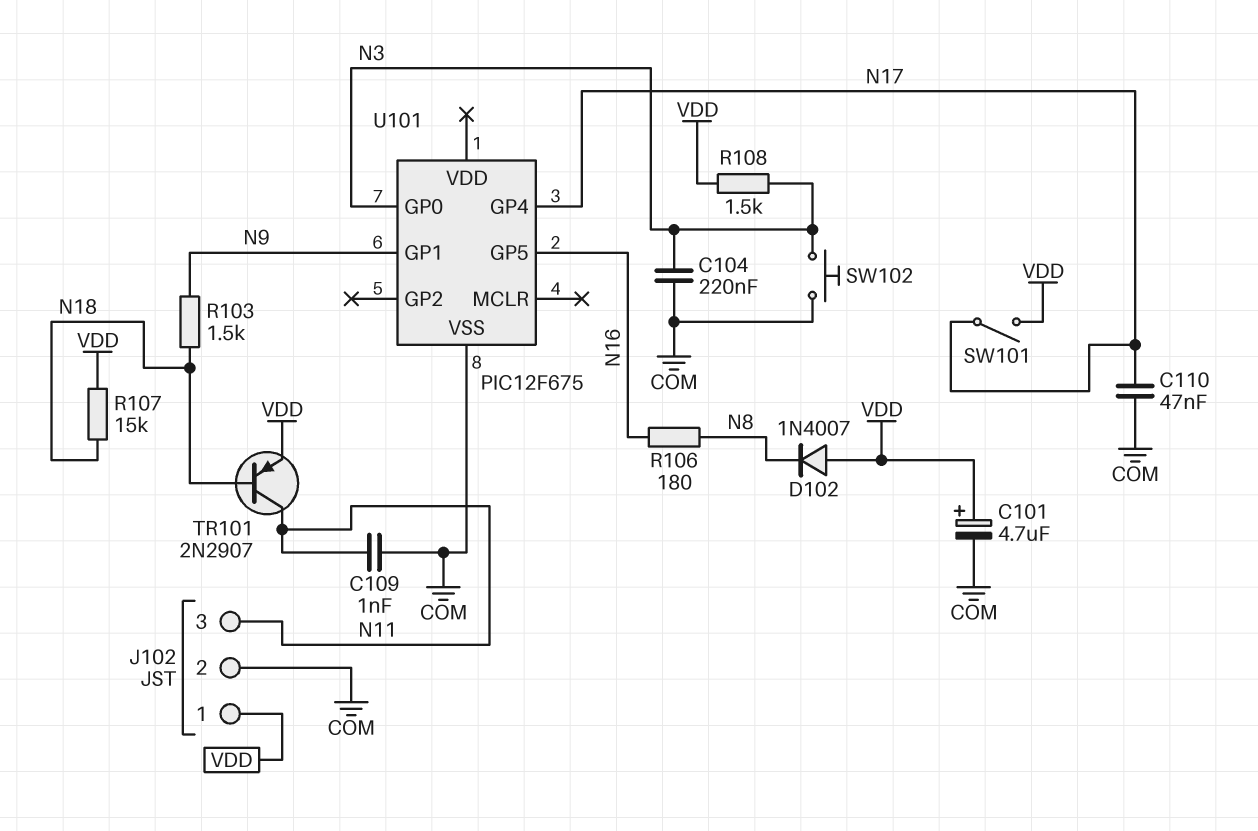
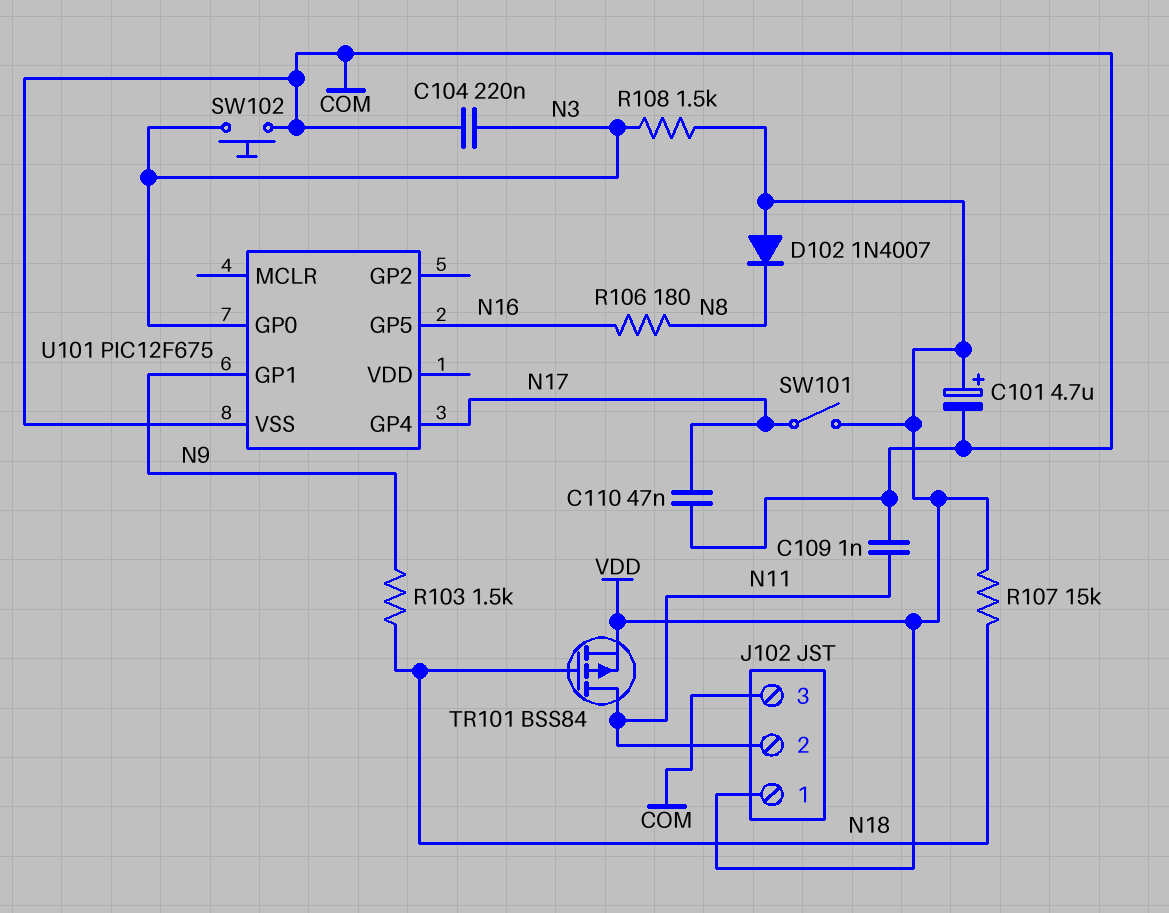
J102 pin 2: COM -> N11
J102 pin 3: N11 -> COM
TR101: PNP 2N2907 (B N18, C N11, E VDD) -> PMOS BSS84 (G N18, D N11, S VDD)

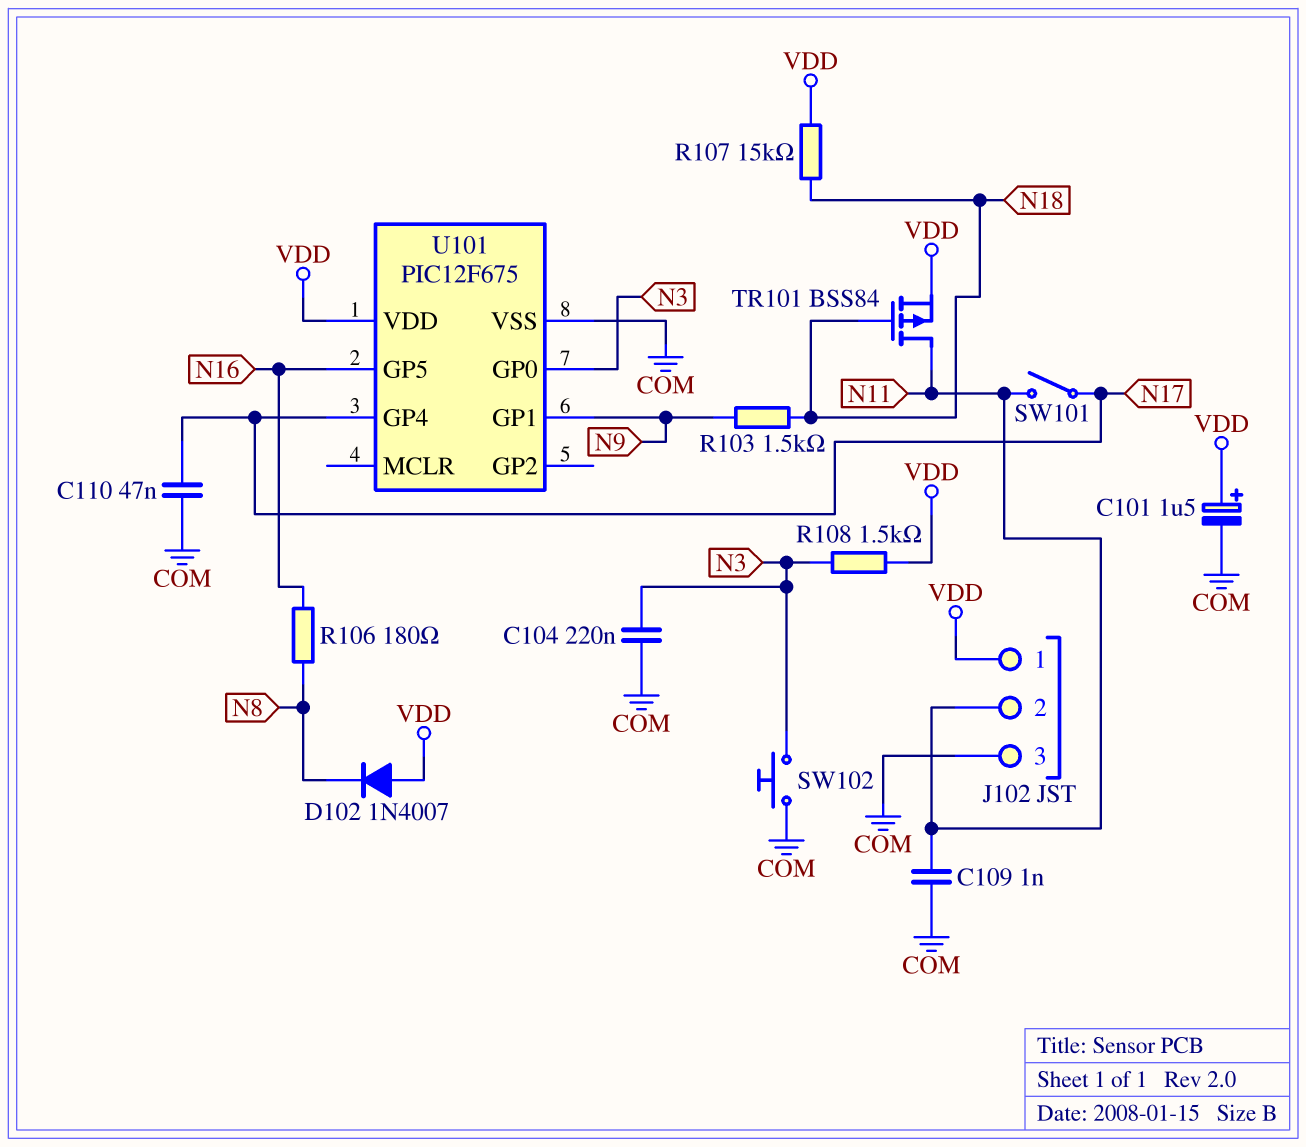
C101: 4.7uF (plus VDD, minus COM) -> 1.5uF (plus VDD, minus COM)
SW101: switch (N17, VDD) -> switch (N11, N17)
U101 pin VDD: none -> VDD

